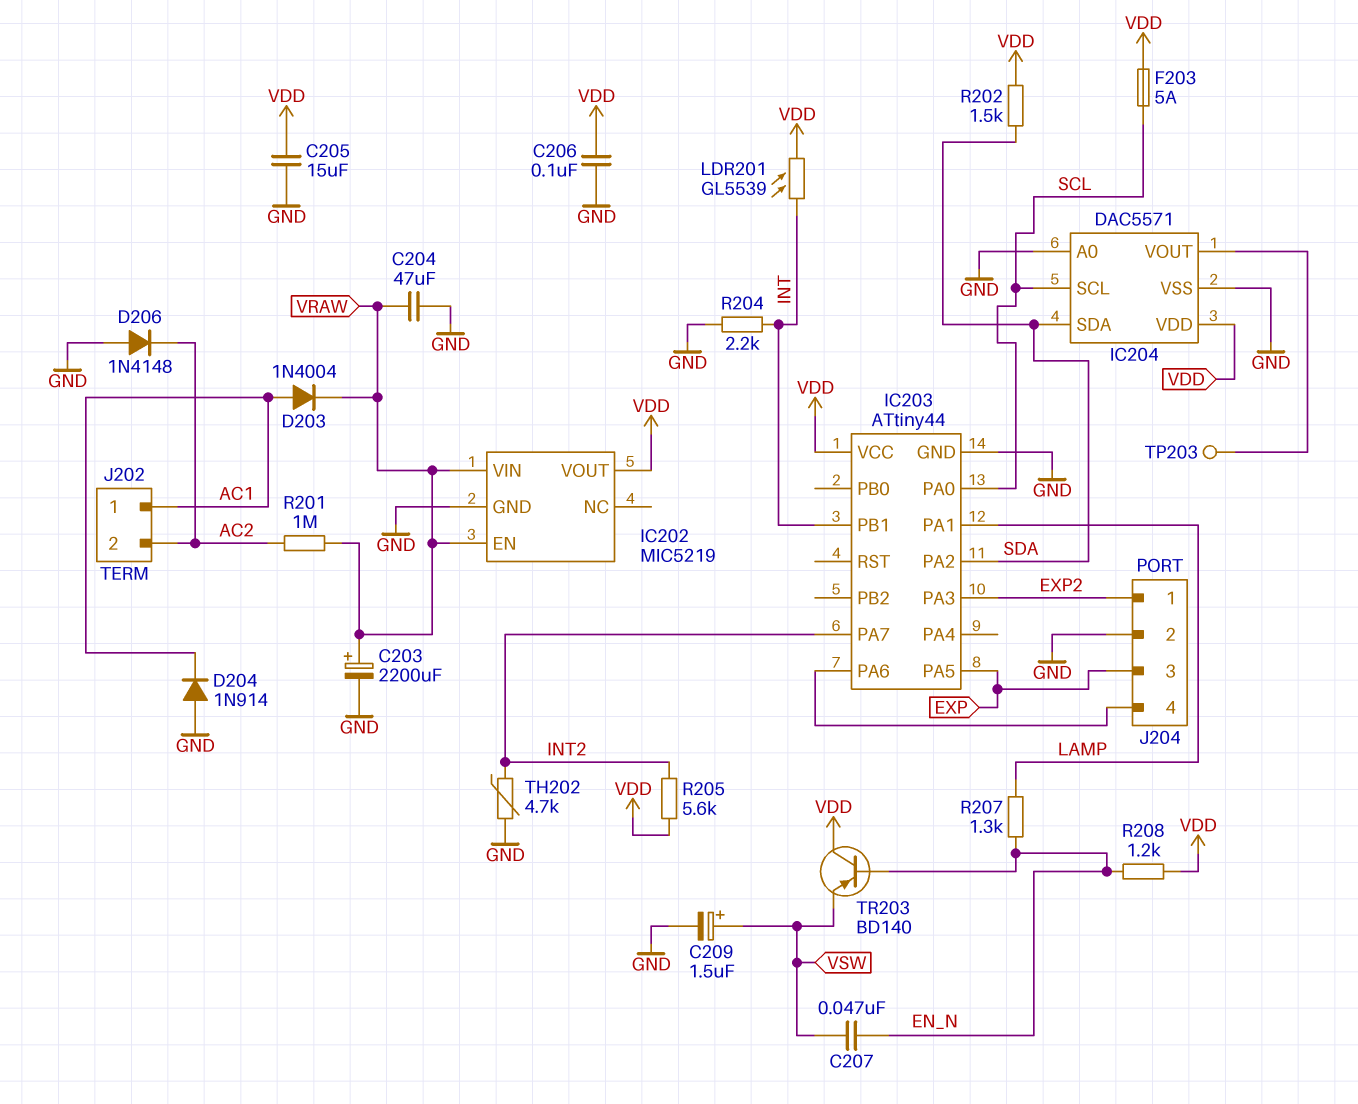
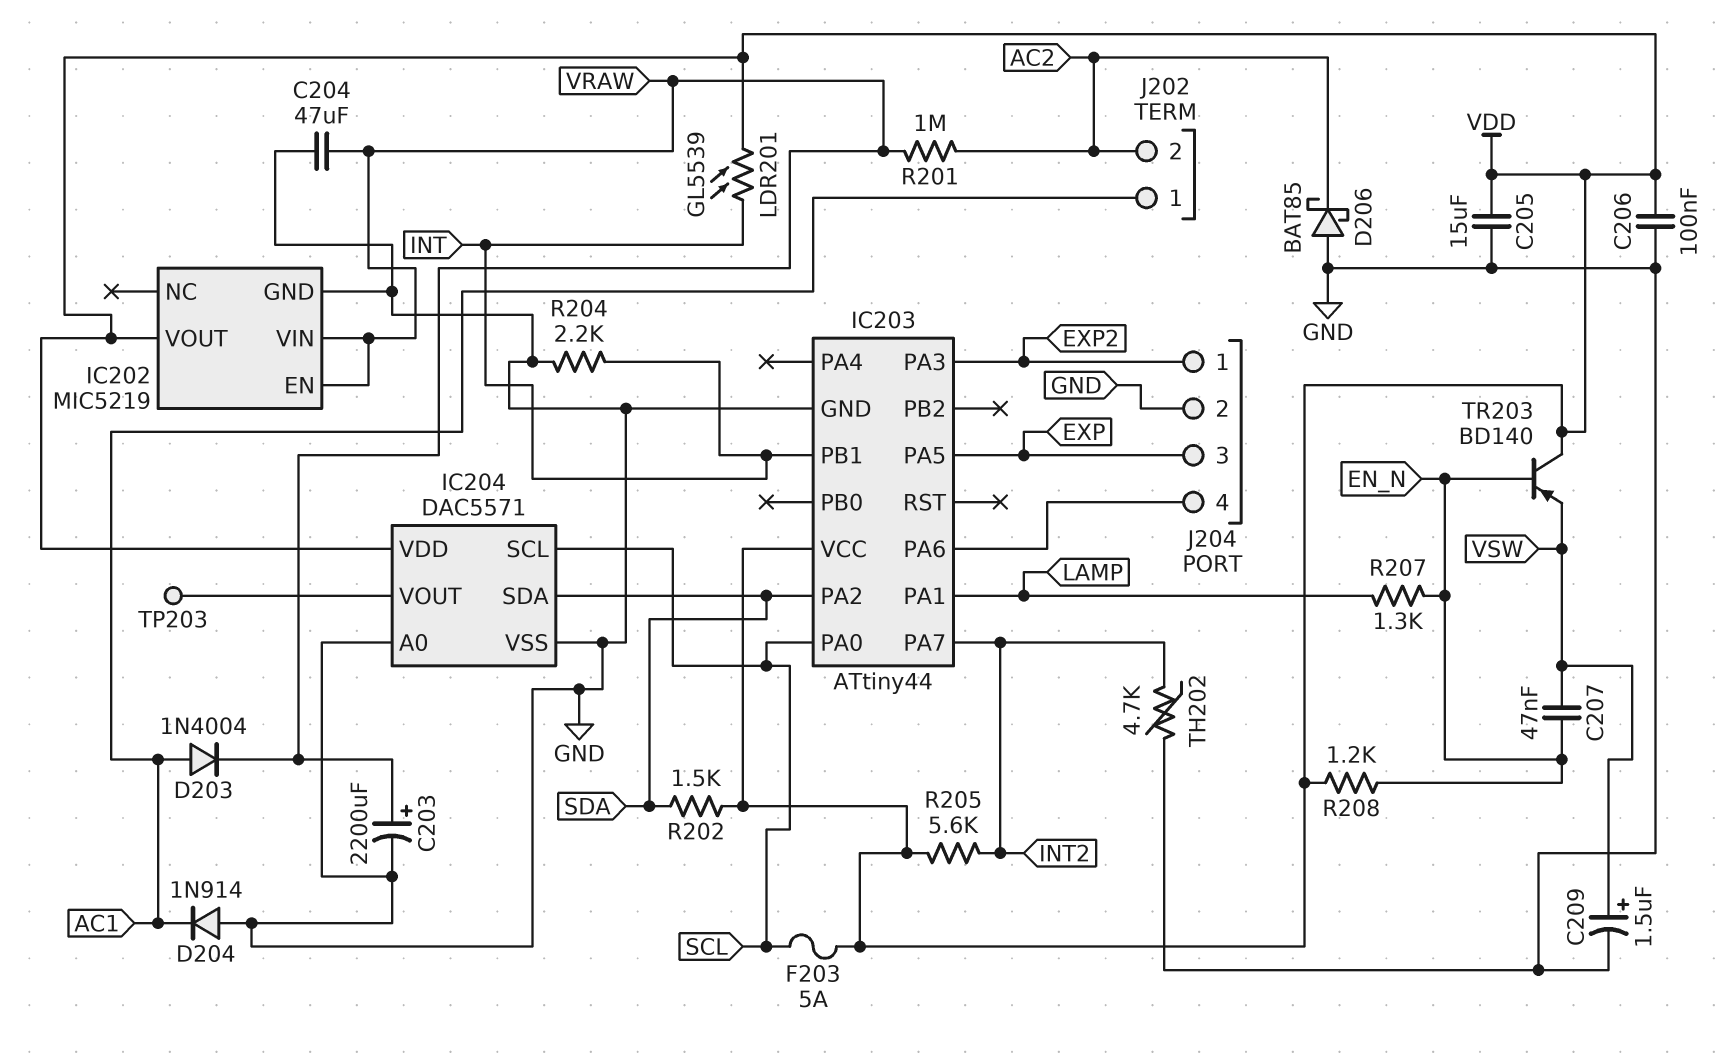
D206: diode 1N4148 (A GND, K AC2) -> schottky BAT85 (A GND, K AC2)

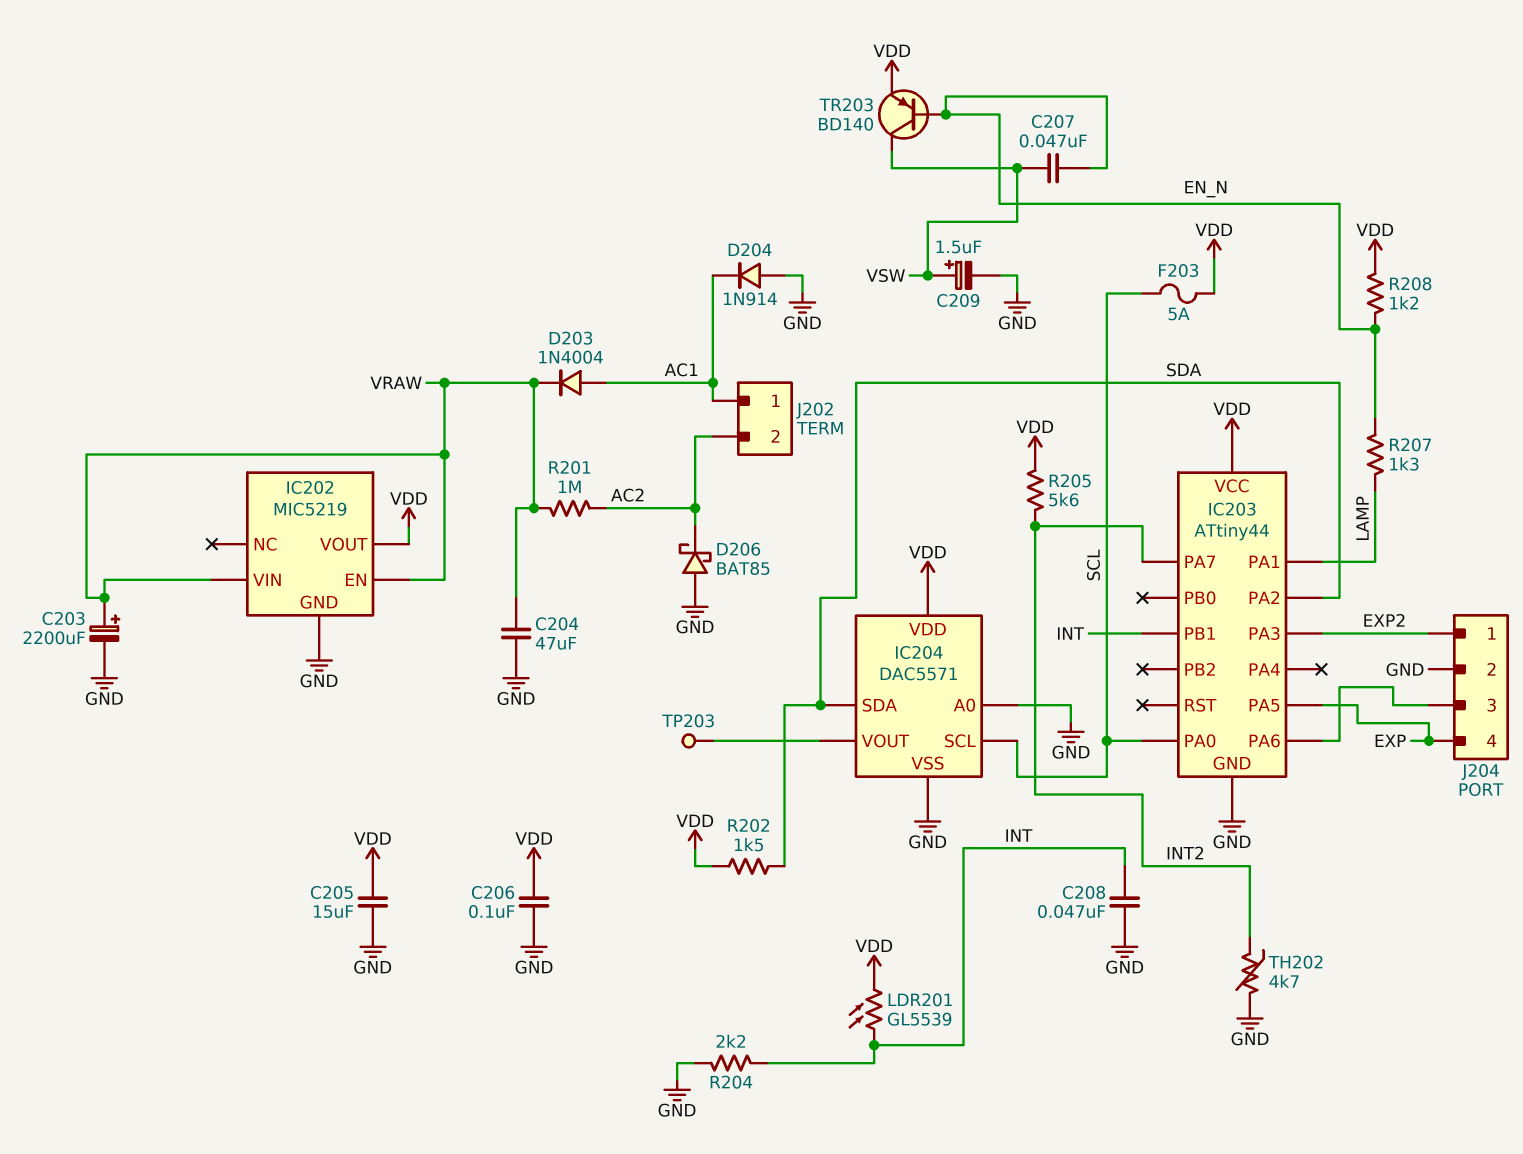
C208: none -> 47nF (GND, INT)
J204 pin 3: EXP -> IC203/PA6
J204 pin 4: IC203/PA6 -> EXP
TR203: PNP BD140 (B EN_N, C VDD, E VSW) -> PNP BD140 (B EN_N, C VSW, E VDD)

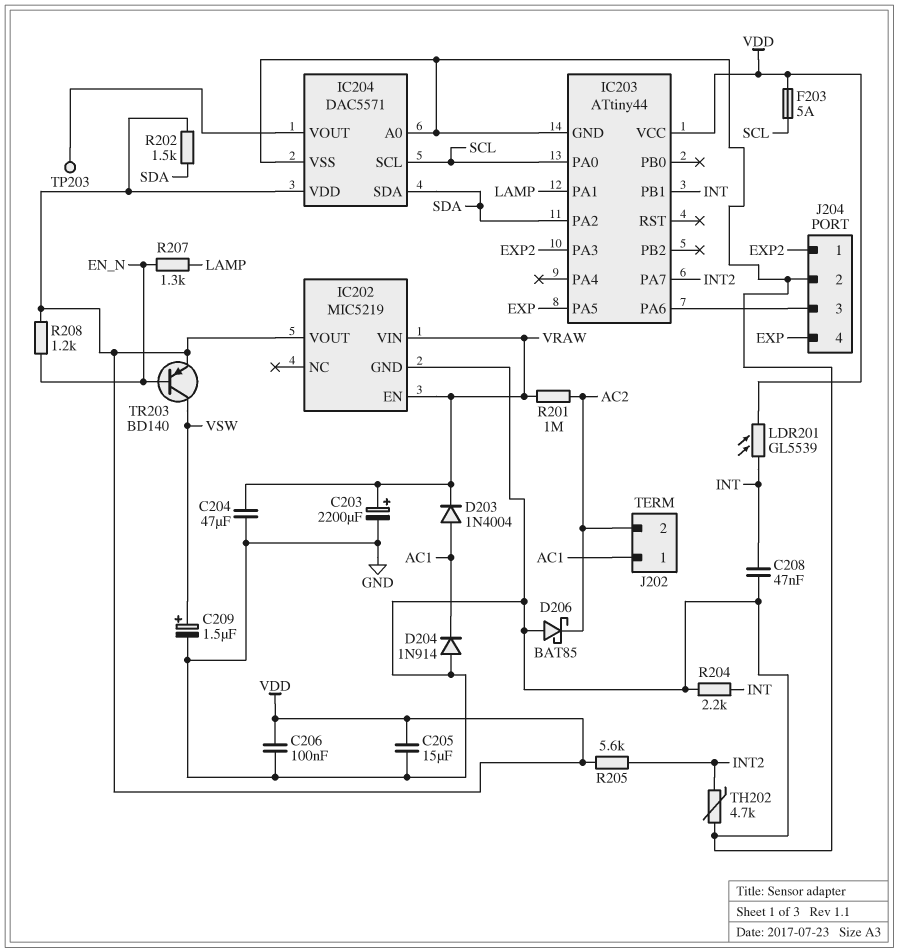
C207: 47nF (EN_N, VSW) -> none

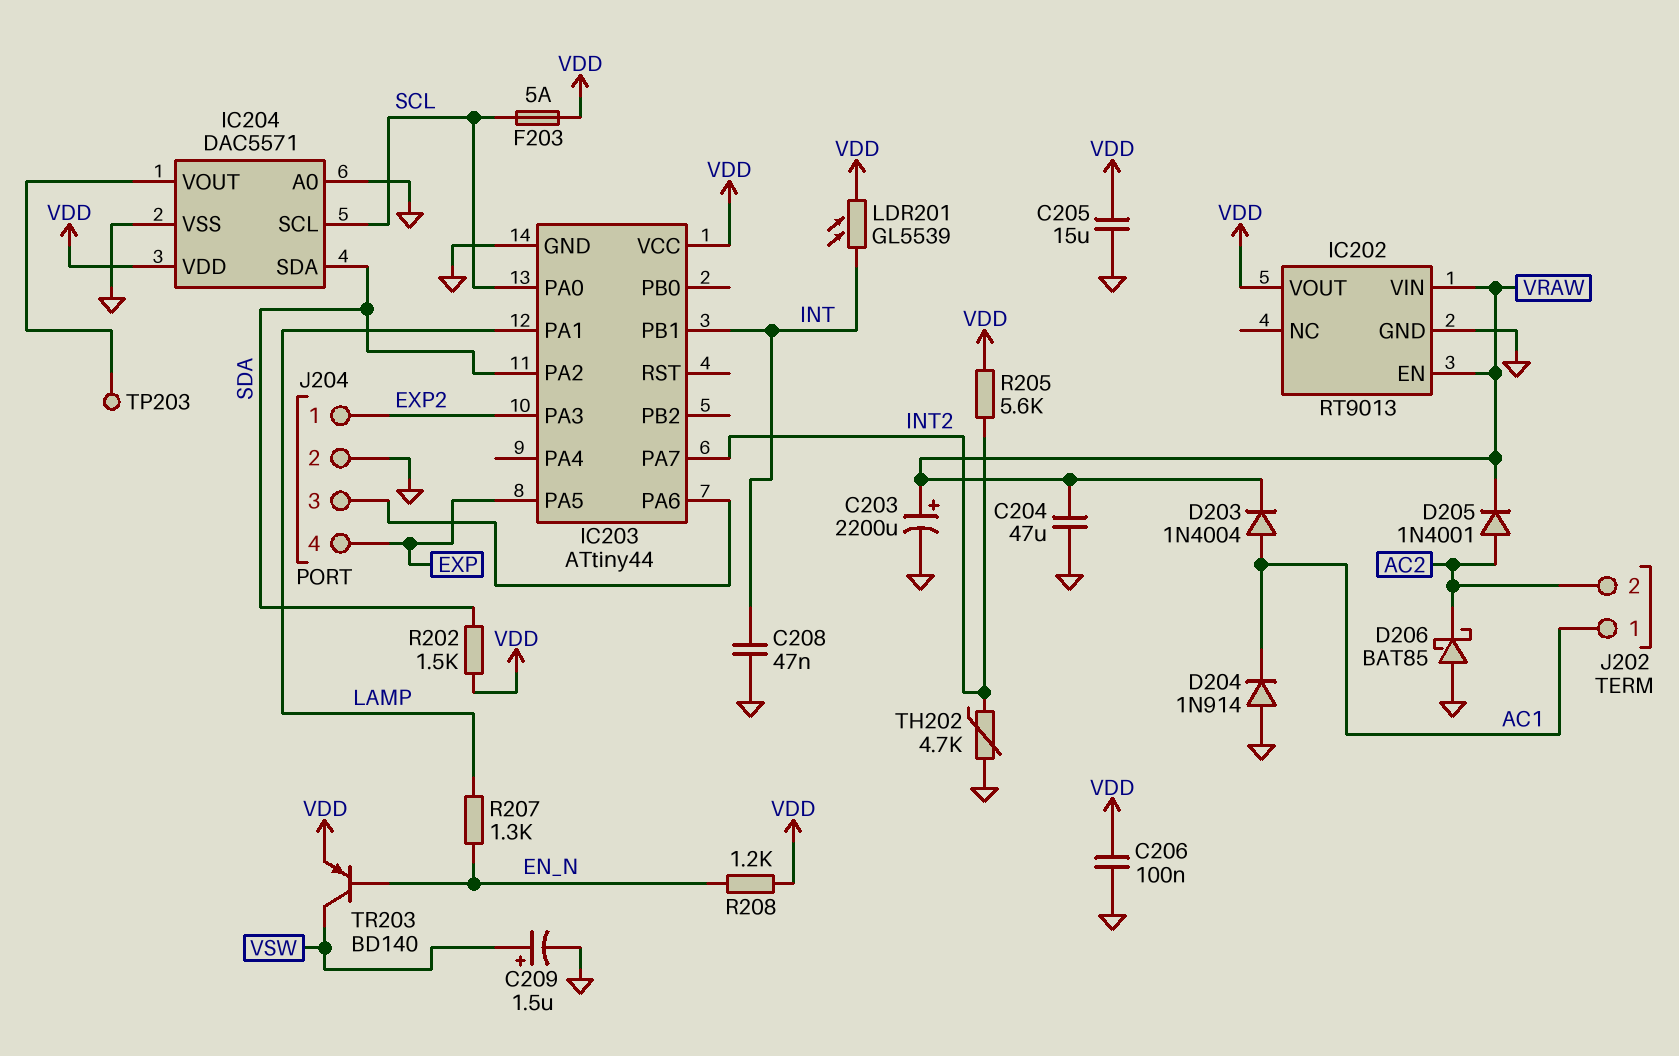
D205: none -> diode 1N4001 (A AC2, K VRAW)
IC202: MIC5219 -> RT9013
R201: 1M (AC2, VRAW) -> none
R204: 2.2k (GND, INT) -> none

